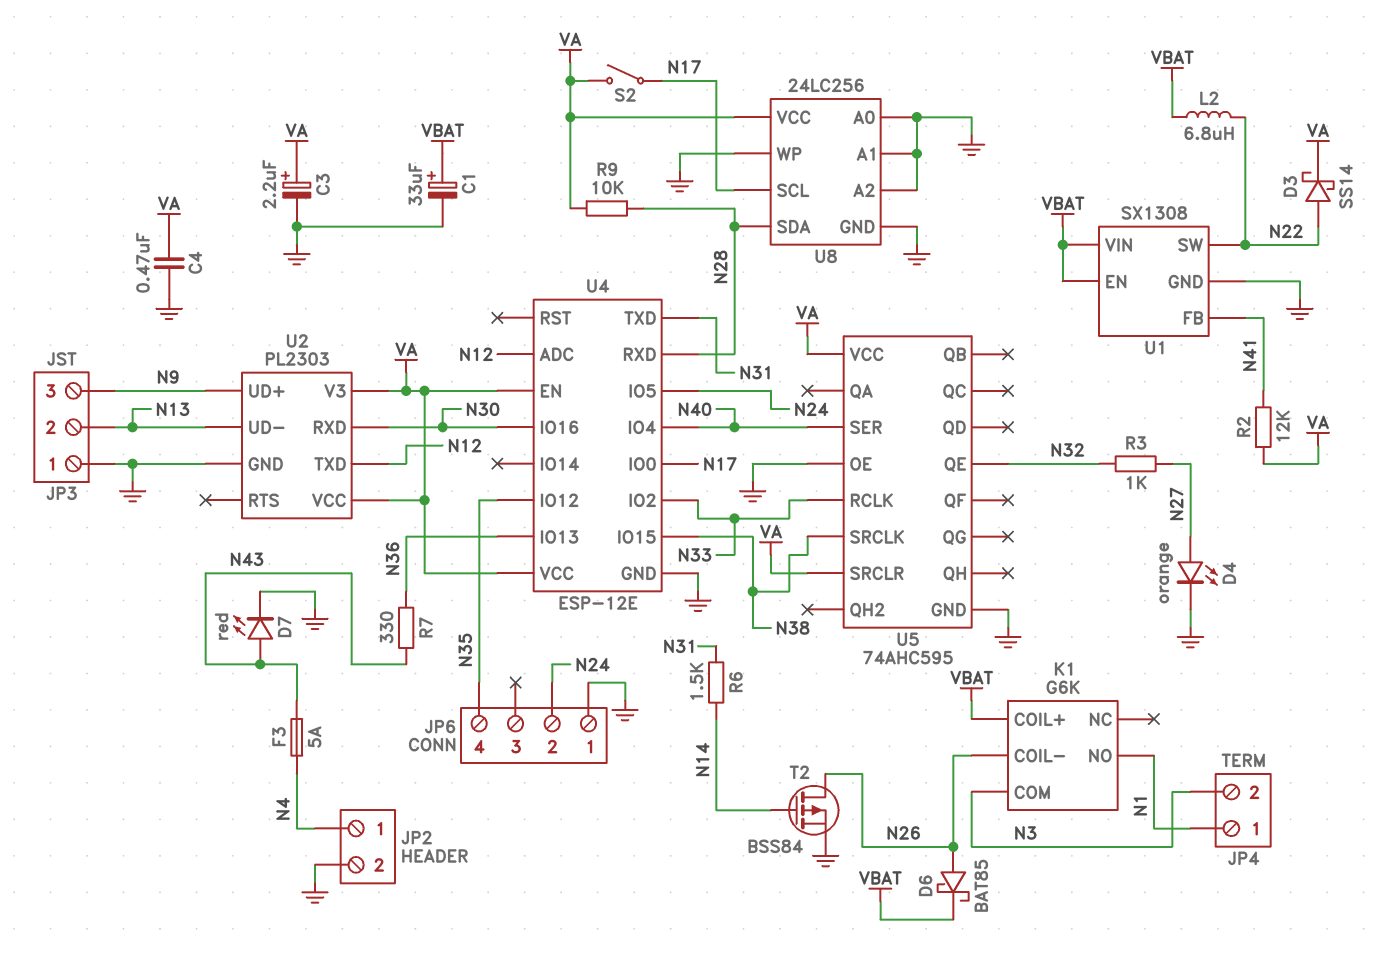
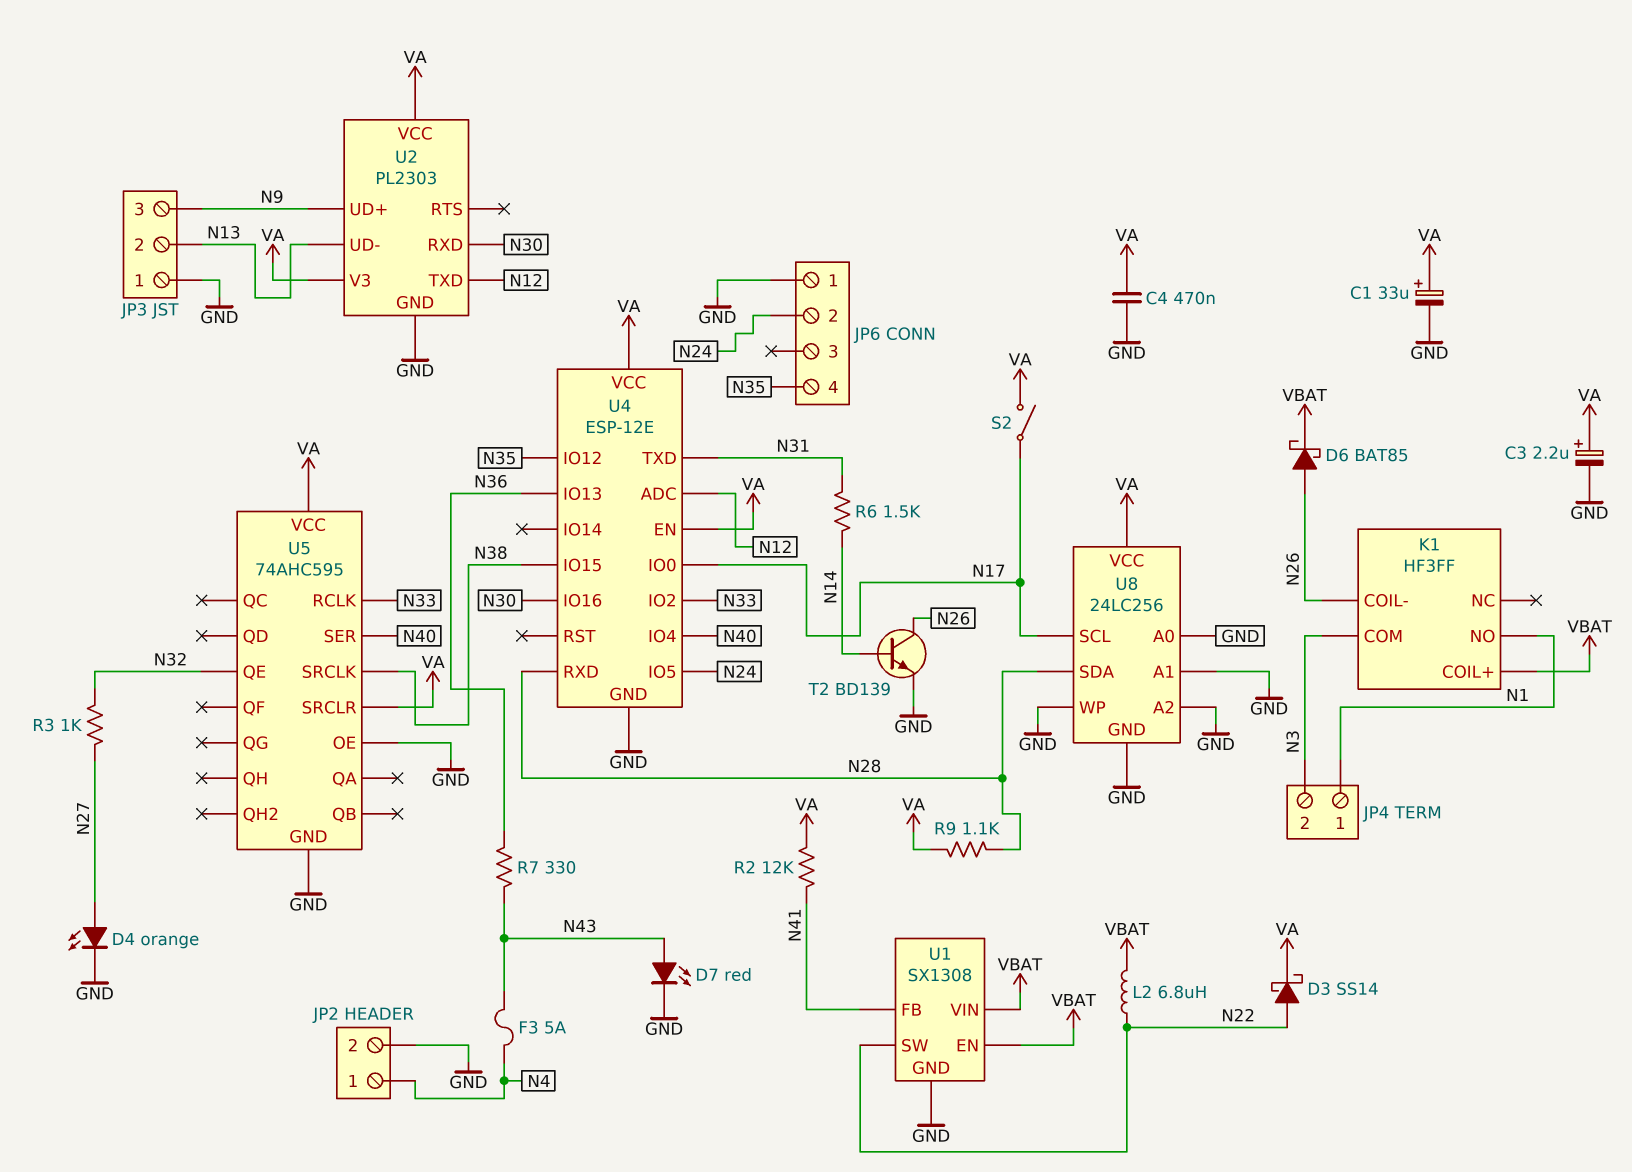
C1: 33uF (plus VBAT, minus GND) -> 33uF (plus VA, minus GND)
K1: G6K -> HF3FF
R9: 10k (N28, VA) -> 1.1k (N28, VA)
T2: PMOS BSS84 (G N14, D N26, S GND) -> NPN BD139 (B N14, C N26, E GND)

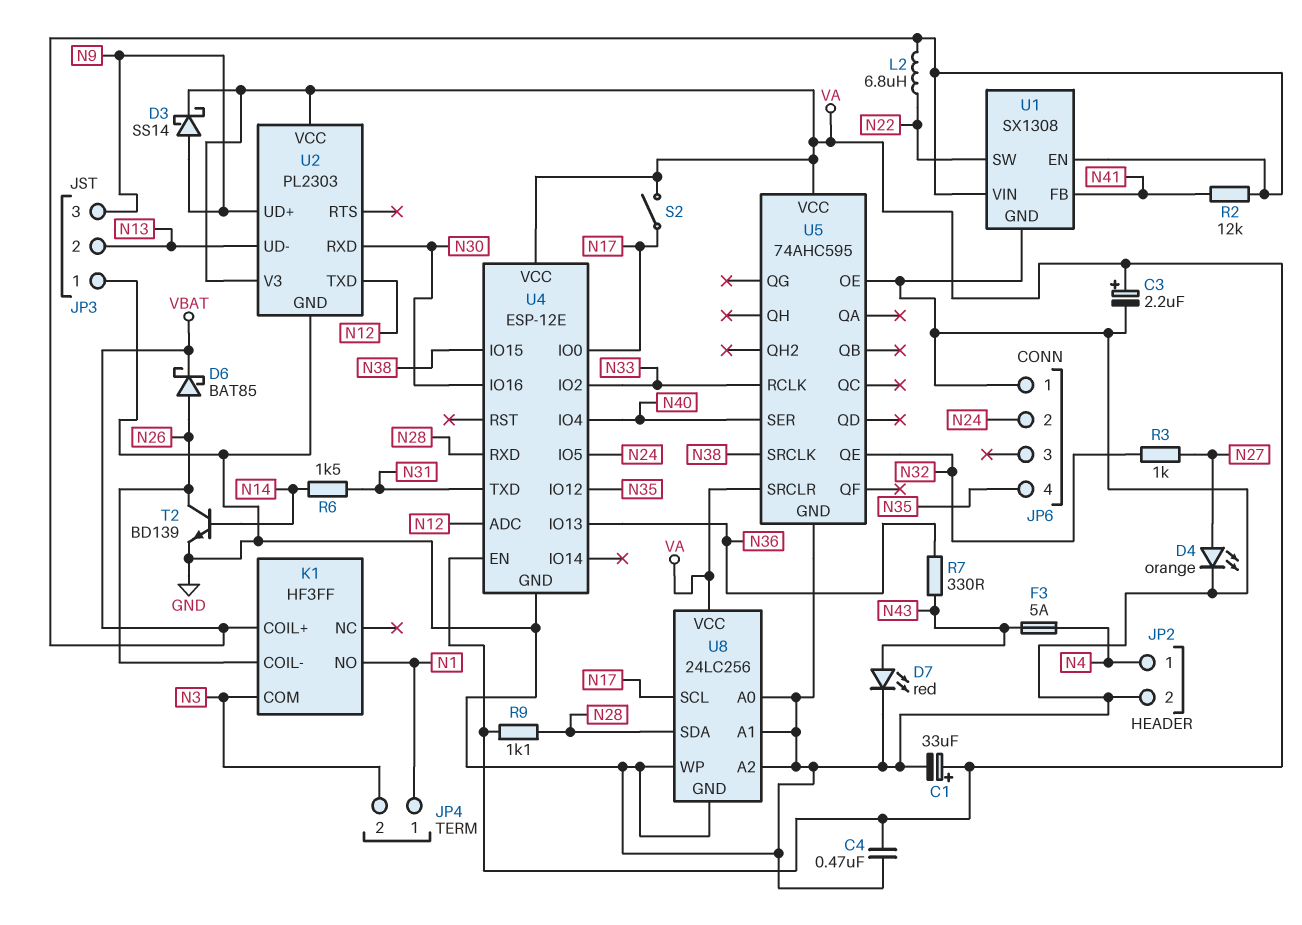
D3: schottky SS14 (A N22, K VA) -> schottky SS14 (A N9, K VA)
R2: 12k (N41, VA) -> 12k (N41, VBAT)

